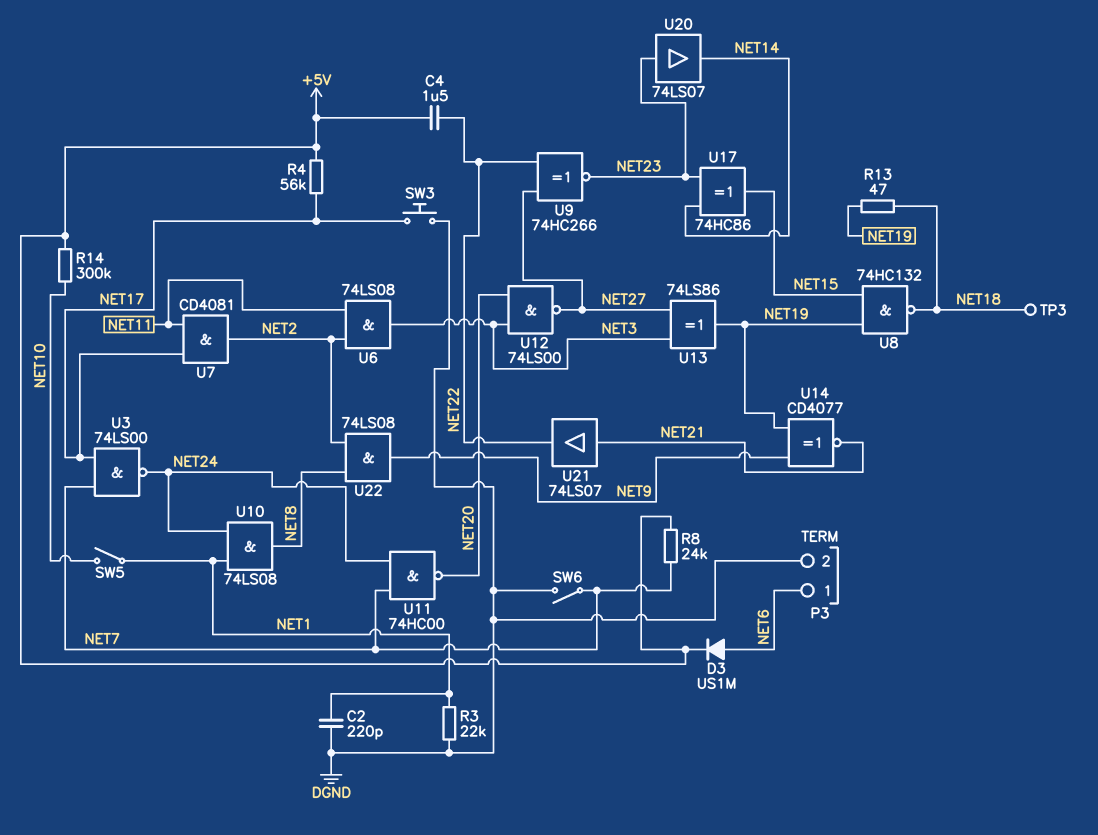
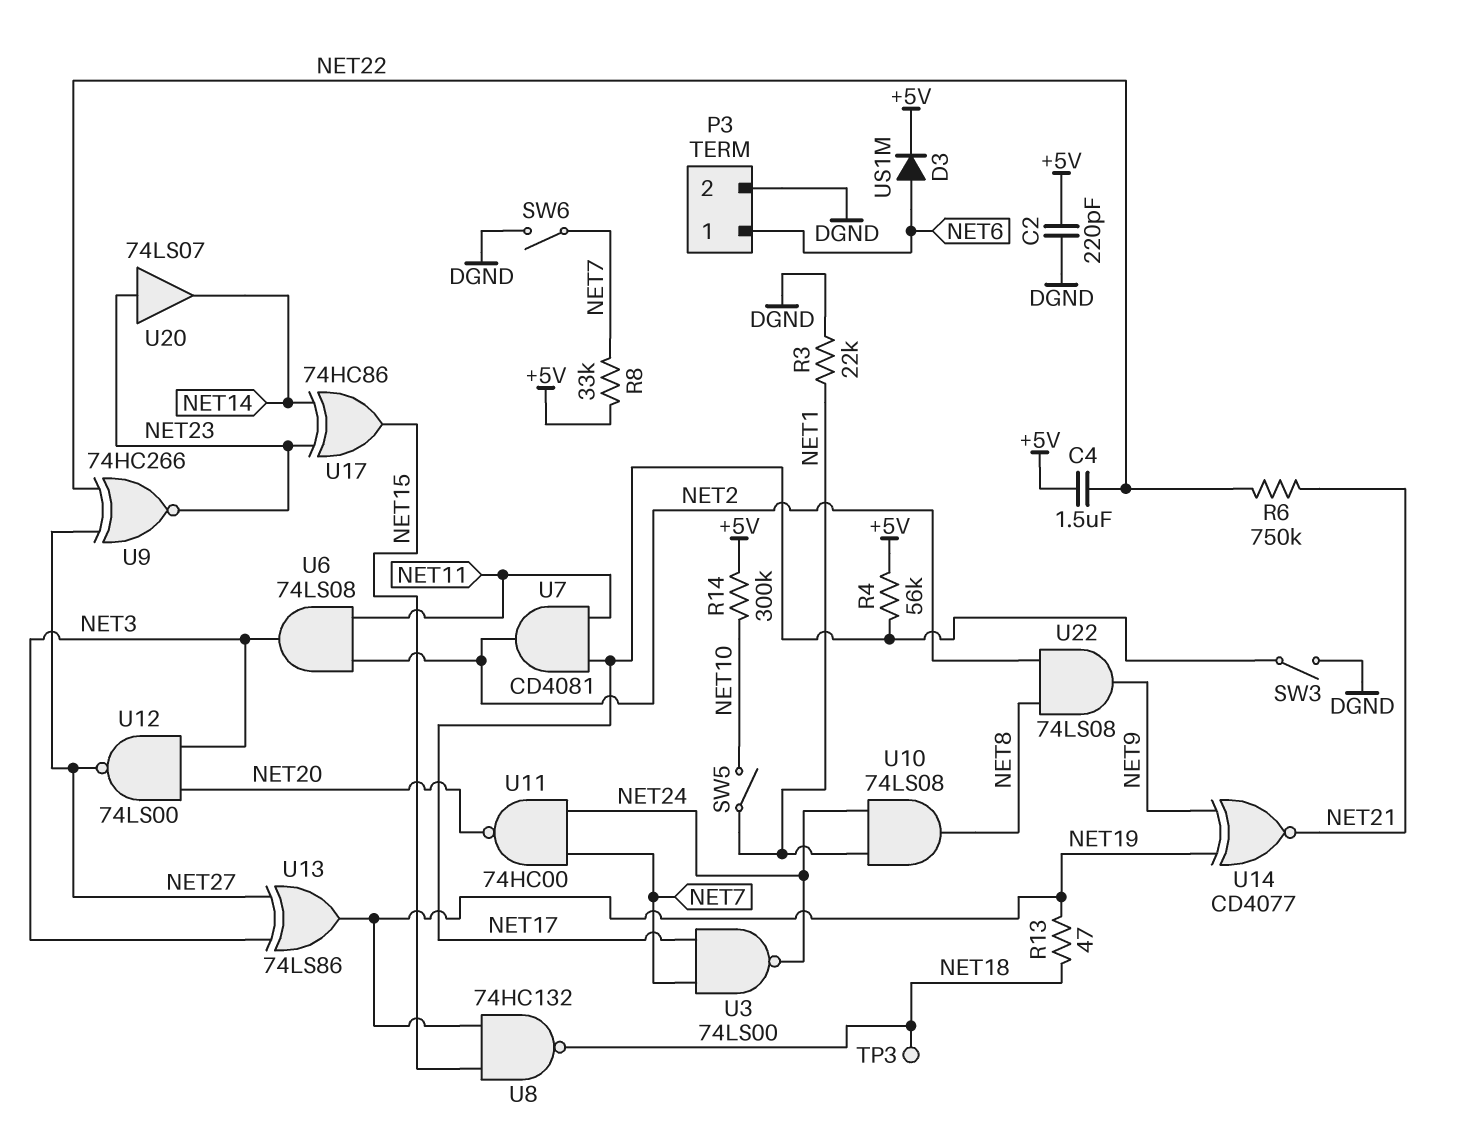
C2: 220pF (DGND, NET1) -> 220pF (+5V, DGND)
R6: none -> 750k (NET21, NET22)
R8: 24k (+5V, NET7) -> 33k (+5V, NET7)
SW3: button (DGND, NET17) -> switch (DGND, NET17)
U21: buffer 74LS07 (in NET21, out NET22) -> none

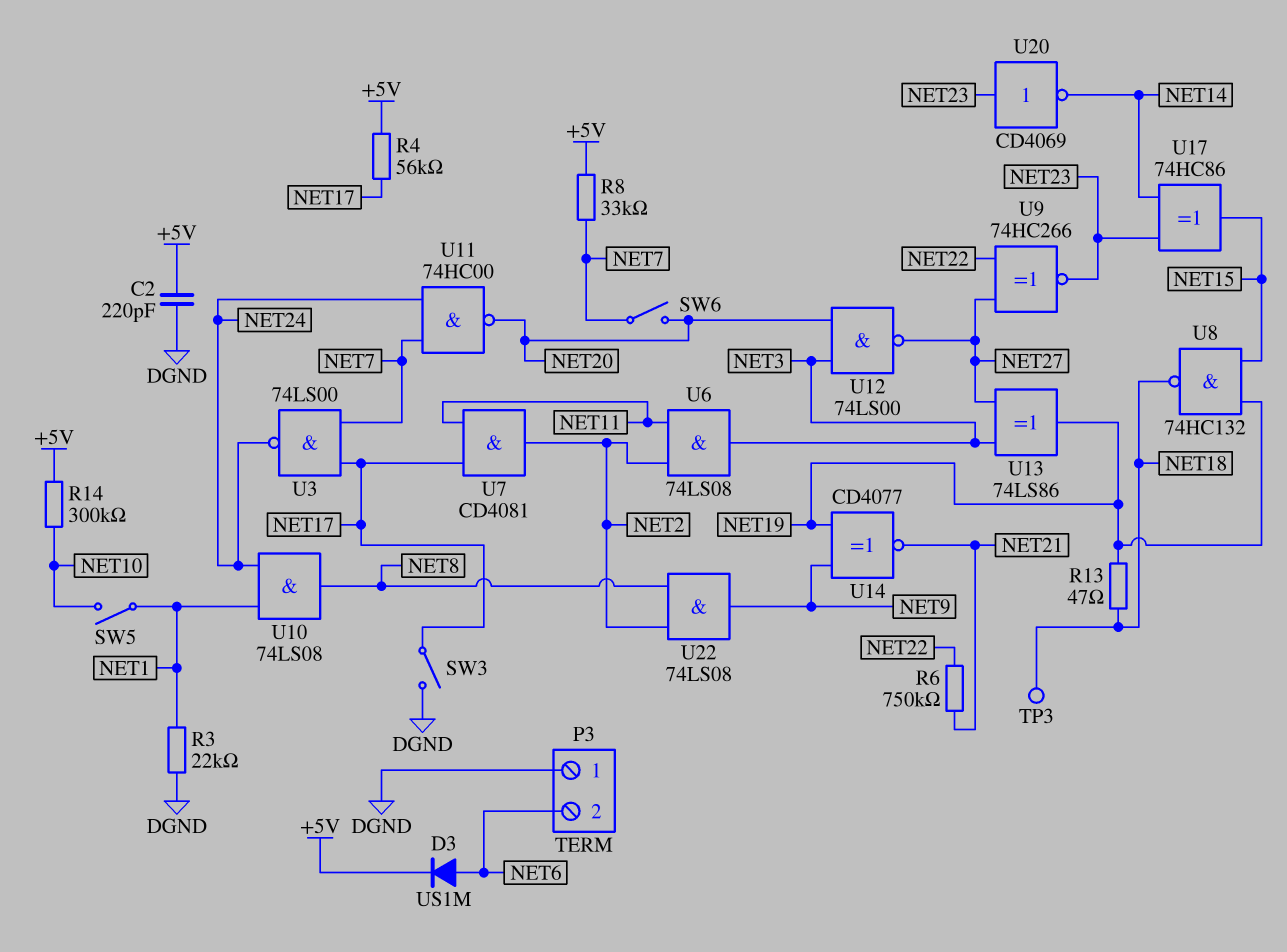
C4: 1.5uF (+5V, NET22) -> none
P3 pin 1: NET6 -> DGND
P3 pin 2: DGND -> NET6
SW6: switch (DGND, NET7) -> switch (NET7, NET20)
U20: buffer 74LS07 (in NET23, out NET14) -> NOT CD4069 (in NET23, out NET14)

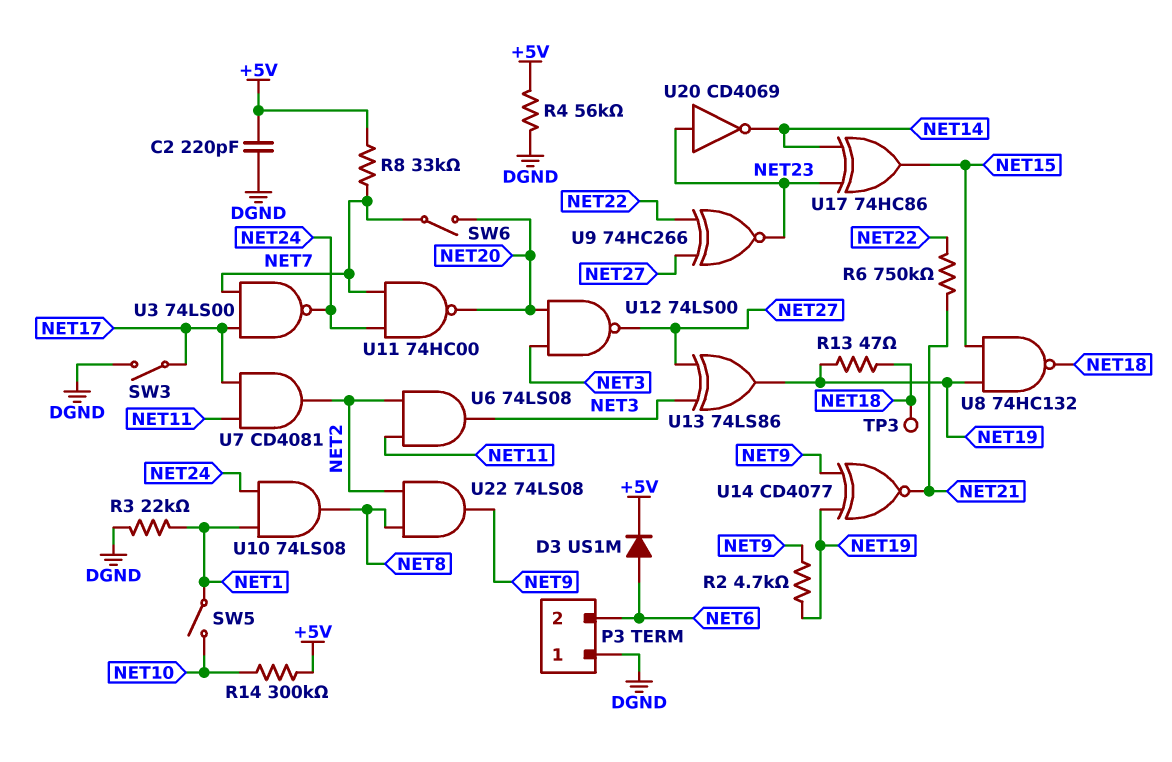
R2: none -> 4.7k (NET9, NET19)
R4: 56k (+5V, NET17) -> 56k (+5V, DGND)

